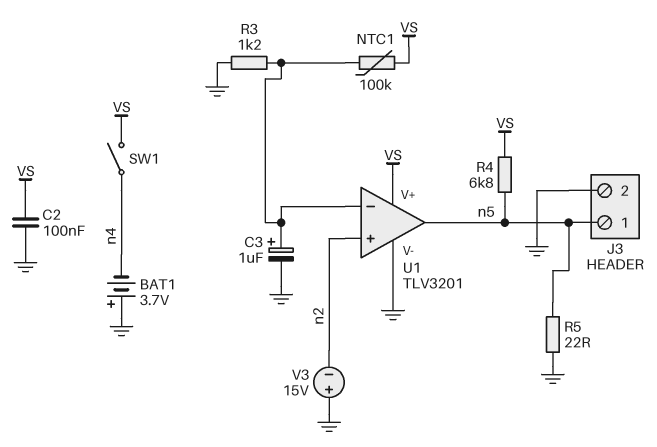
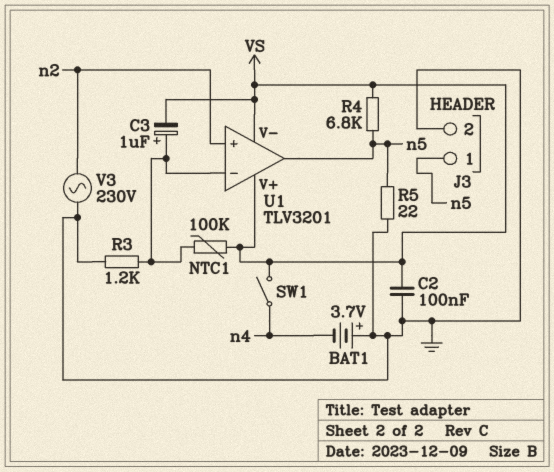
C3: 1uF (plus U1/in-, minus GND) -> 1uF (plus U1/in-, minus VS)
U1 pin V-: GND -> VS
V3: 15V (plus GND, minus n2) -> AC 230V (GND, n2)

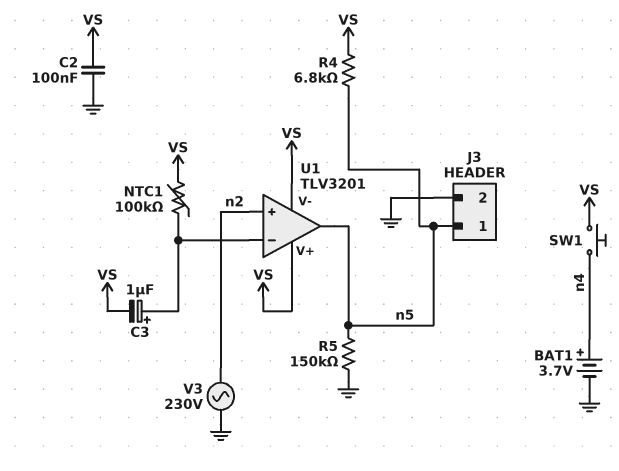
BAT1: 3.7V (plus GND, minus n4) -> 3.7V (plus n4, minus GND)
R3: 1.2k (GND, U1/in-) -> none
R5: 22 (GND, n5) -> 150k (GND, n5)
SW1: switch (VS, n4) -> button (VS, n4)

